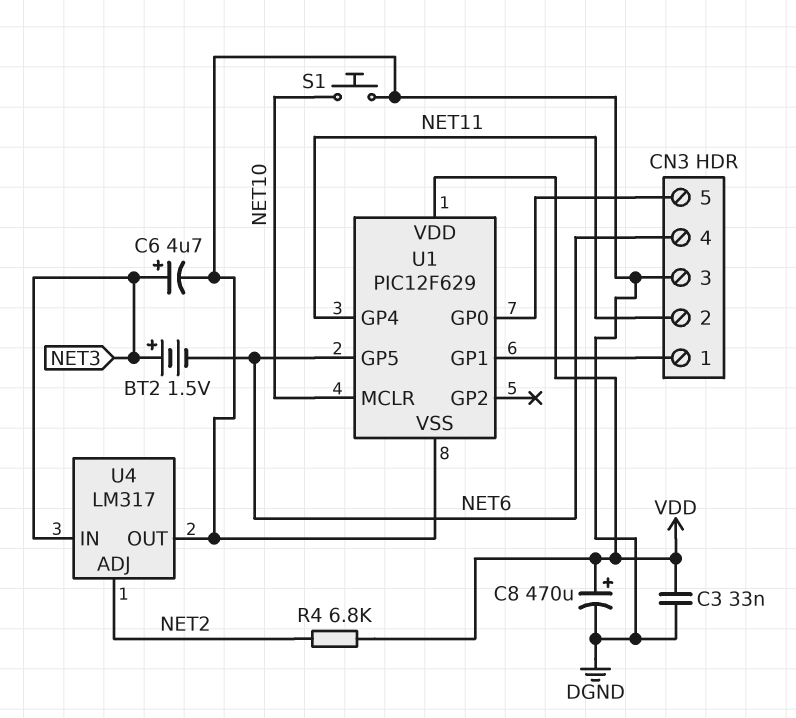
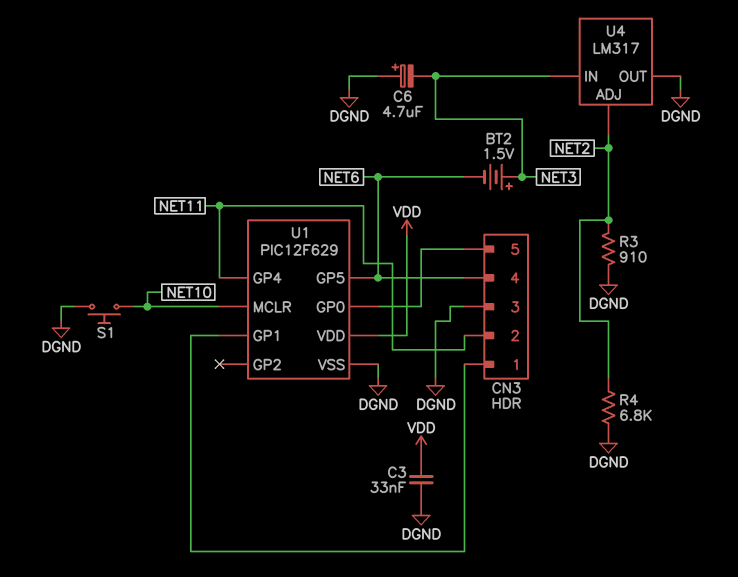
C6: 4.7uF (plus NET3, minus DGND) -> 4.7uF (plus DGND, minus NET3)
C8: 470uF (plus VDD, minus DGND) -> none
R3: none -> 910 (DGND, NET2)
R4: 6.8k (NET2, VDD) -> 6.8k (DGND, NET2)

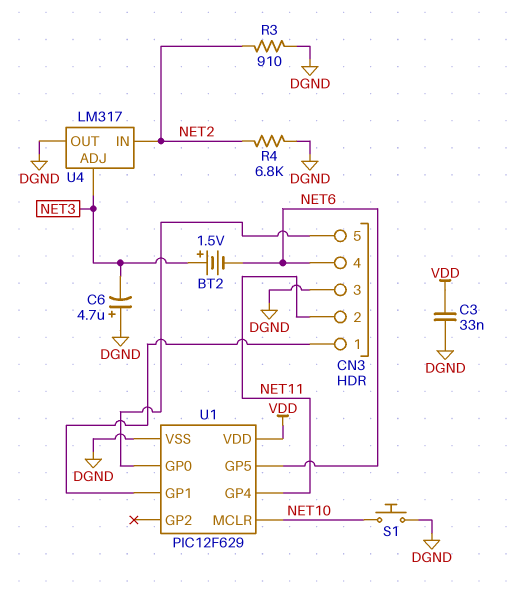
U4 pin ADJ: NET2 -> NET3
U4 pin IN: NET3 -> NET2

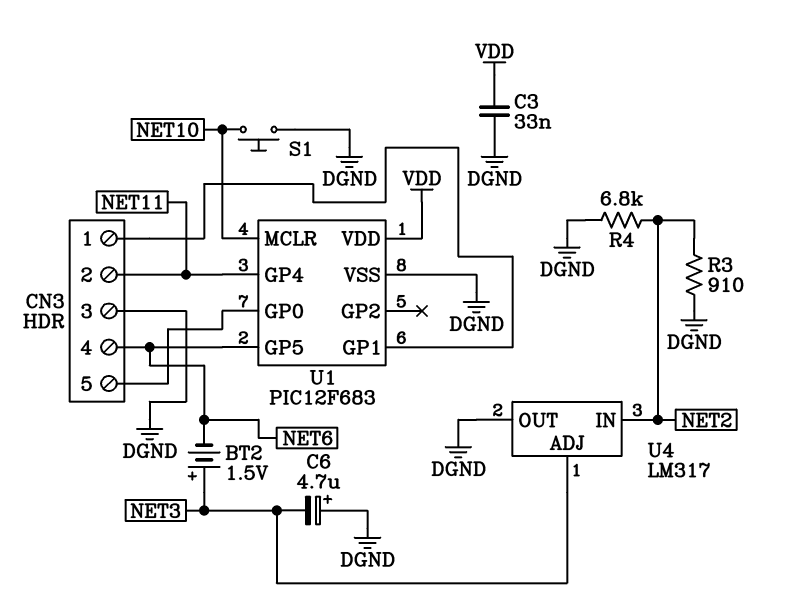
U1: PIC12F629 -> PIC12F683

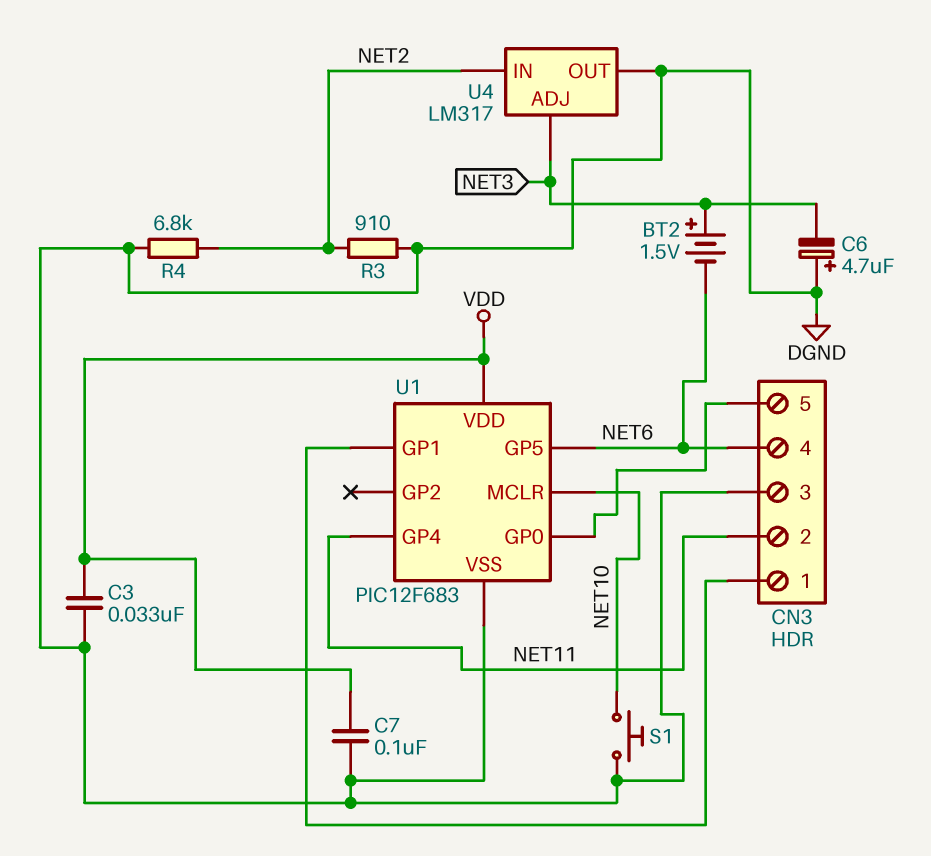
C7: none -> 100nF (DGND, VDD)

